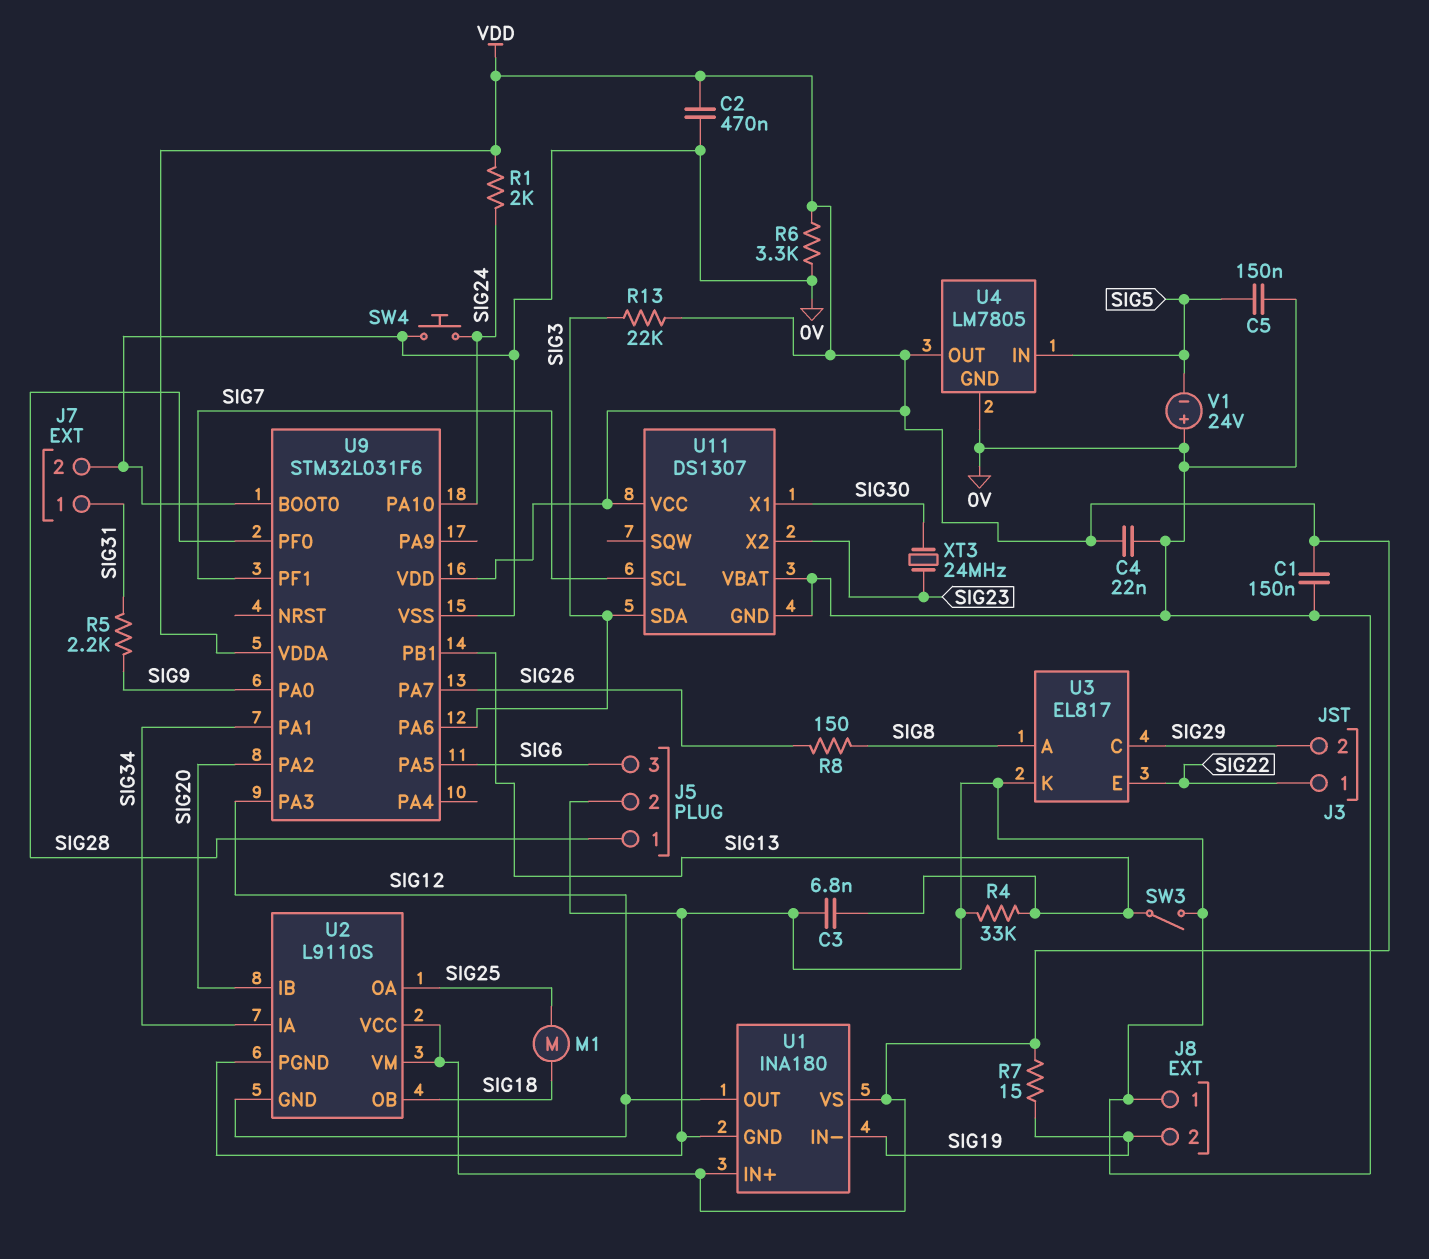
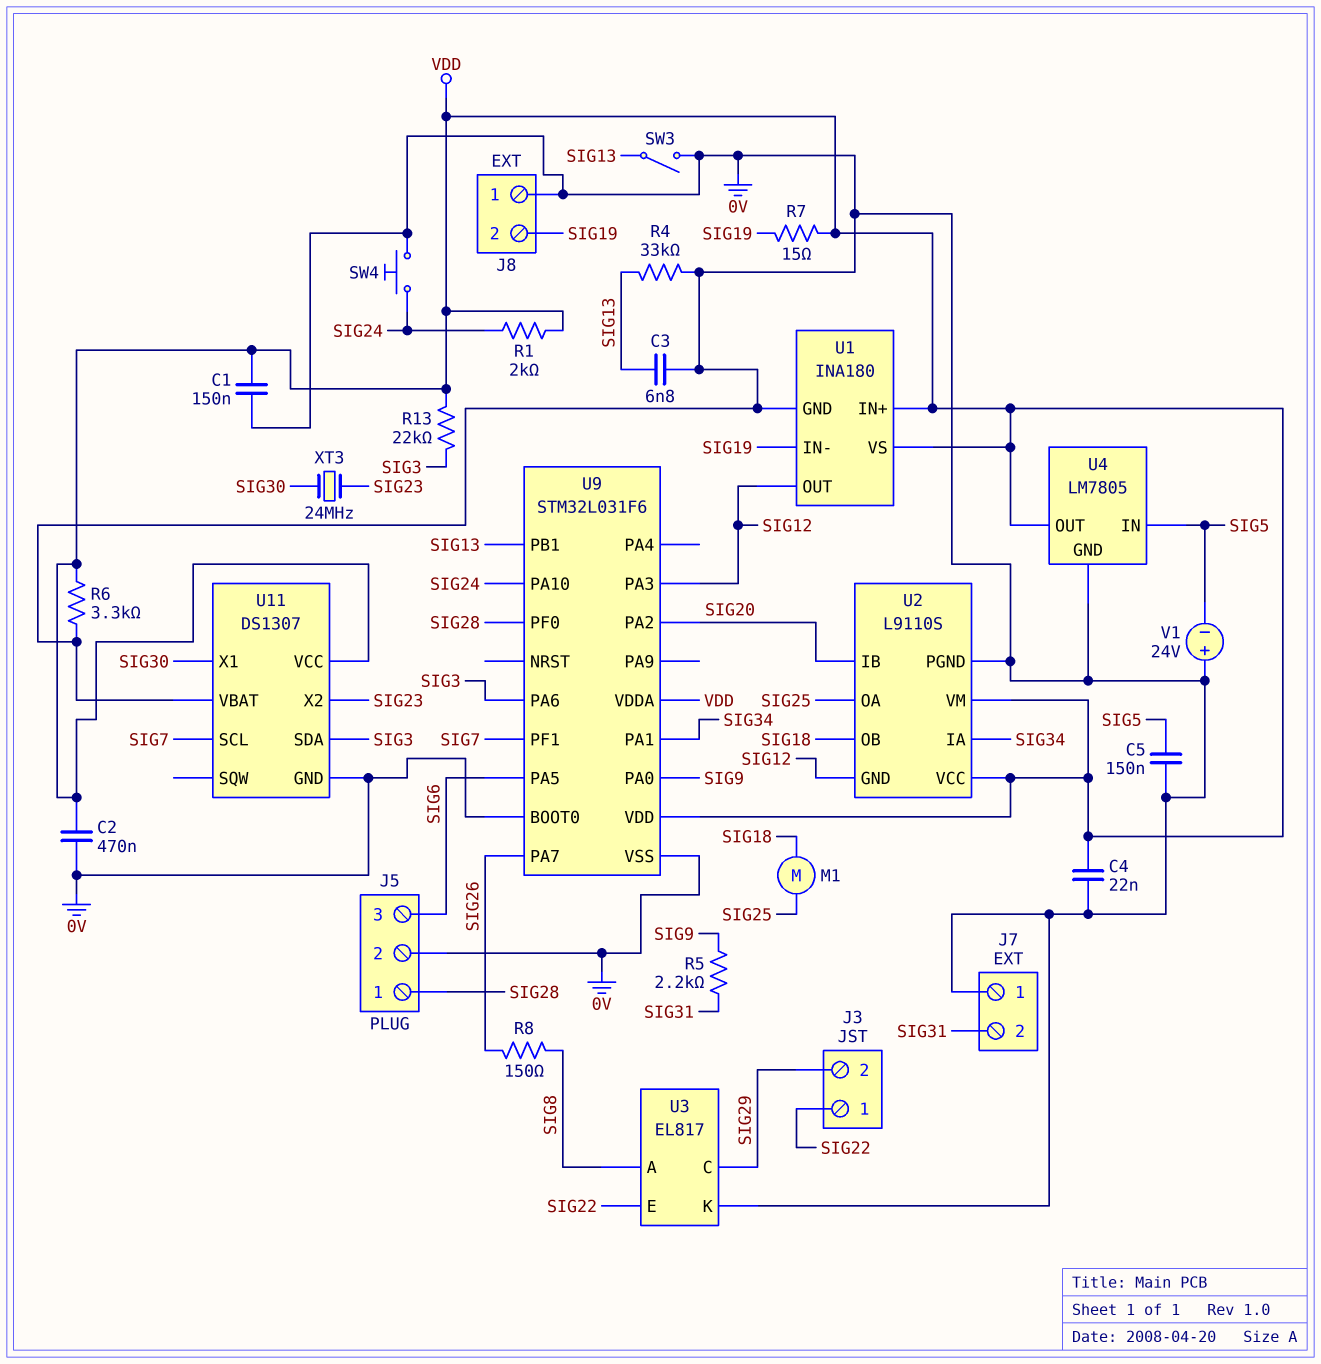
J7 pin 1: SIG31 -> 0V
J7 pin 2: 0V -> SIG31

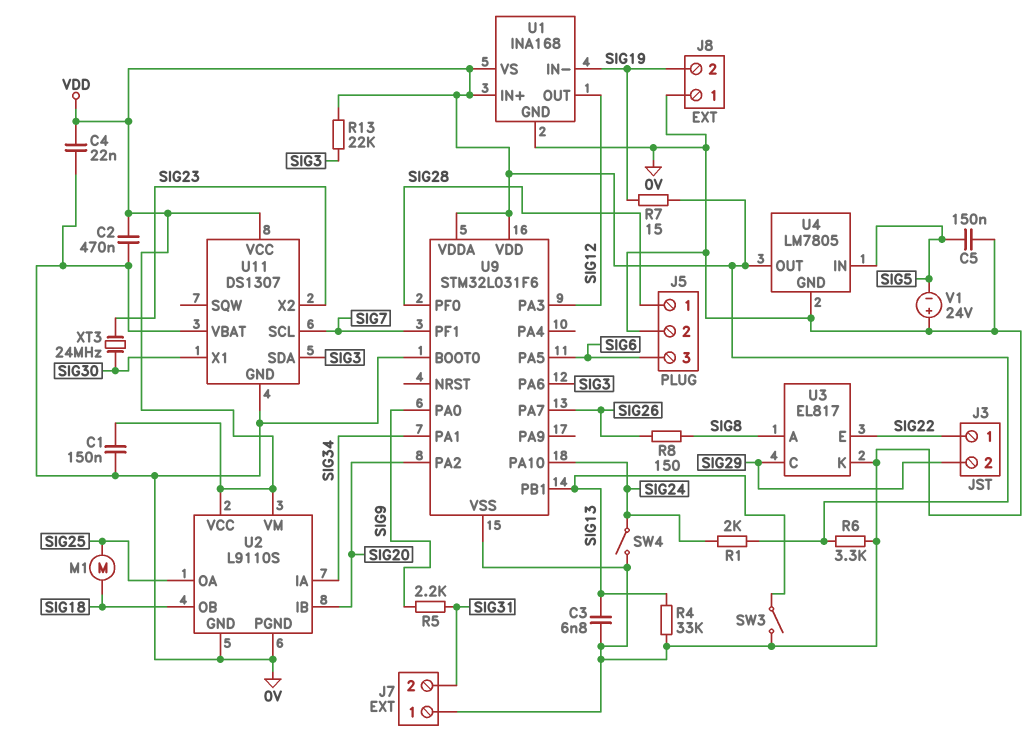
SW4: button (0V, SIG24) -> switch (0V, SIG24)
U1: INA180 -> INA168
U2 pin GND: SIG12 -> 0V

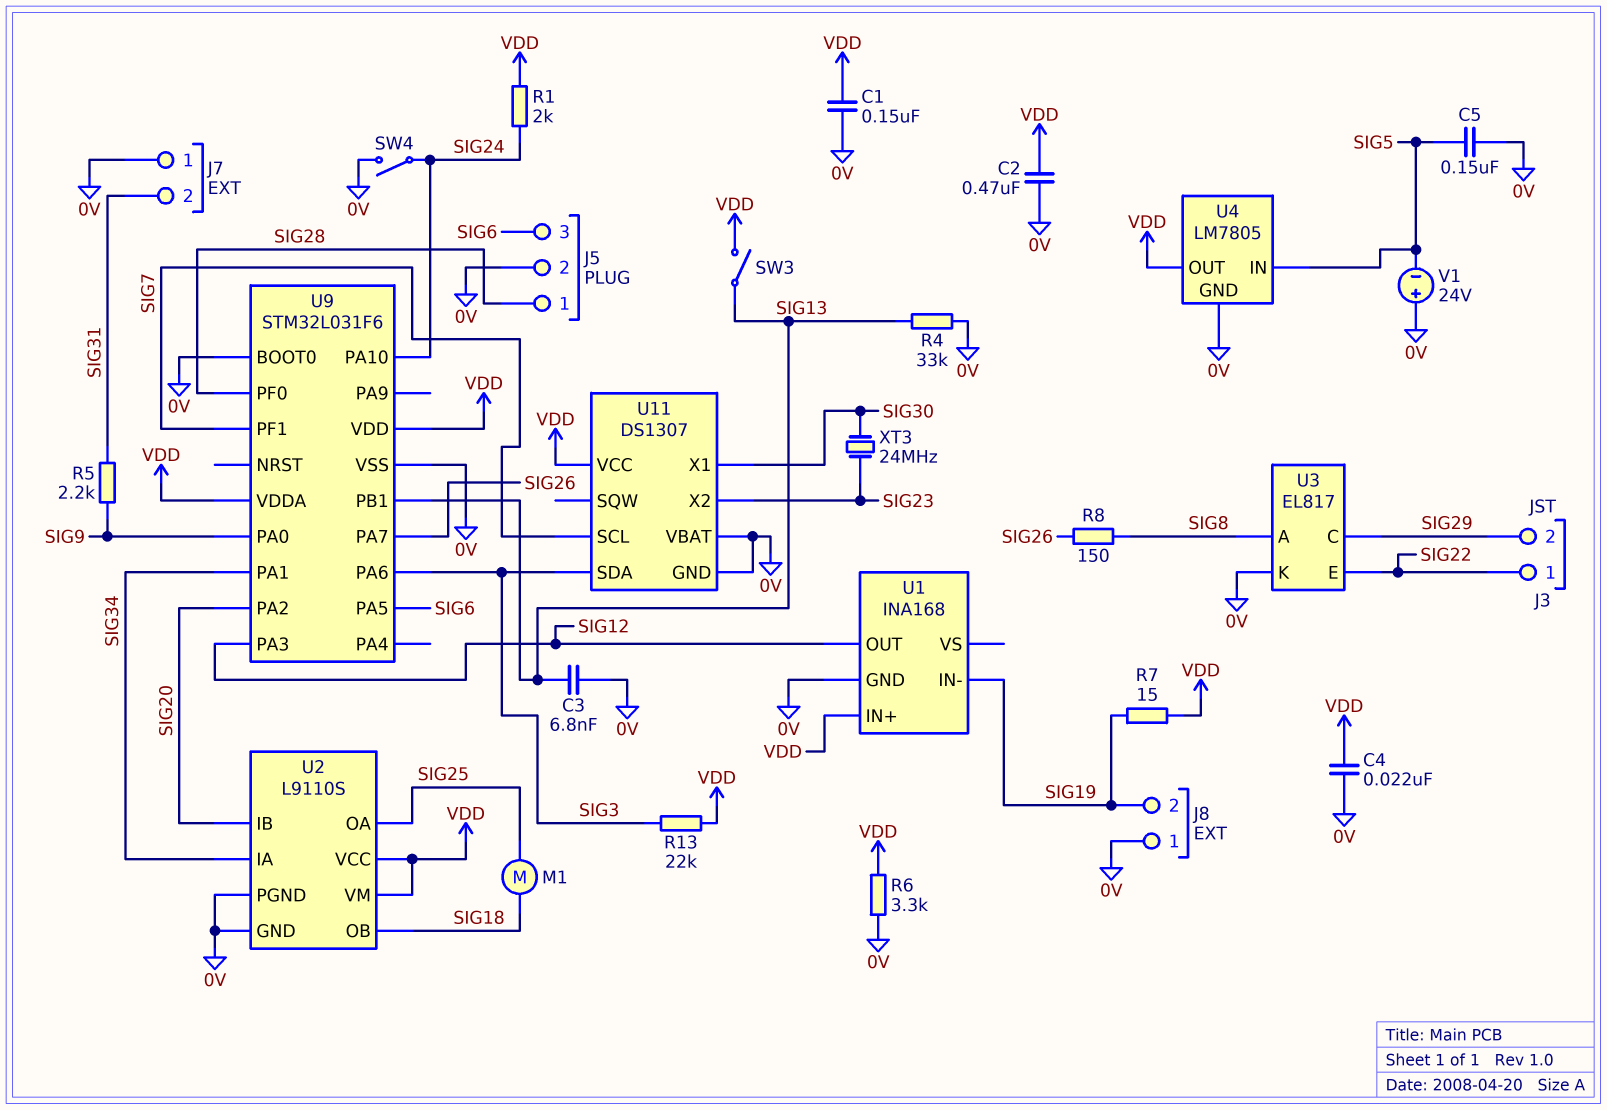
SW3: switch (0V, SIG13) -> switch (SIG13, VDD)
U1 pin VS: VDD -> none

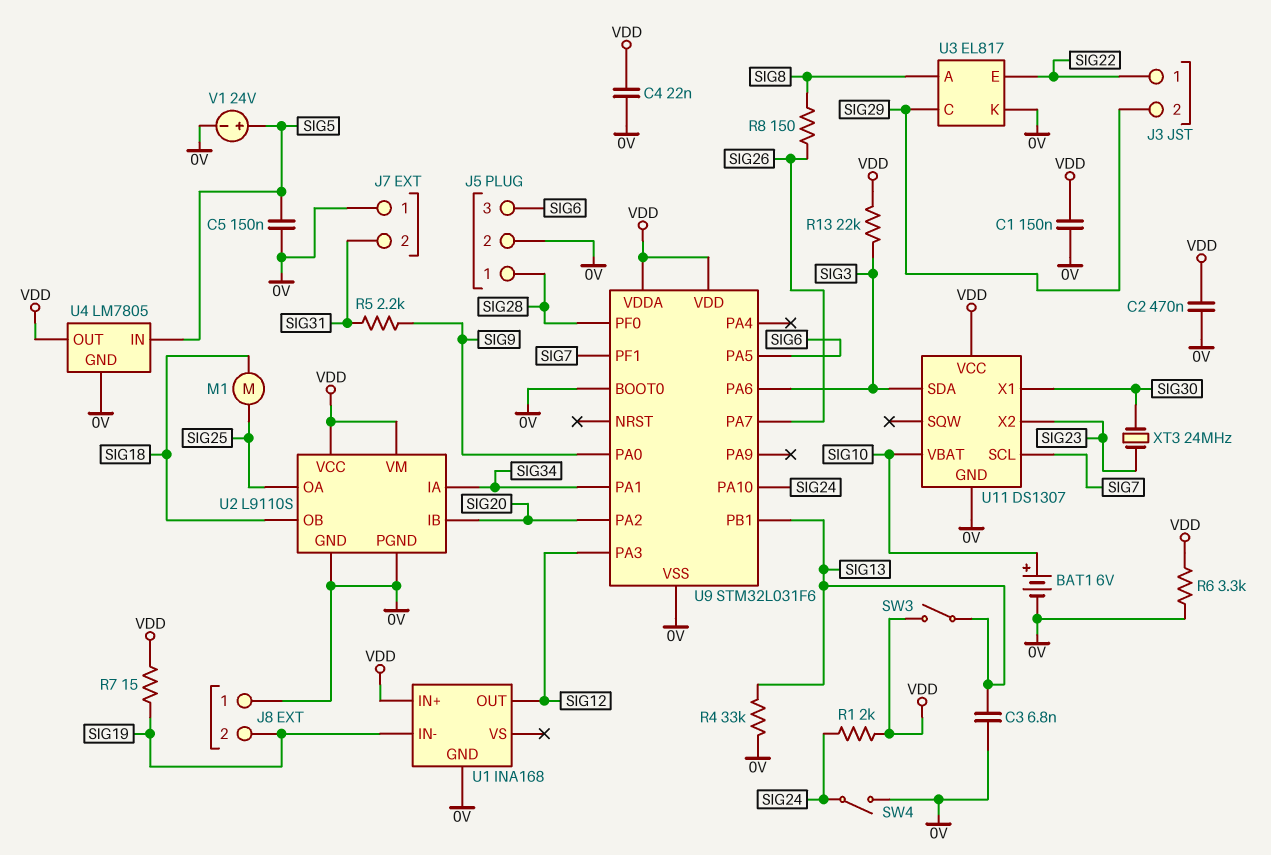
BAT1: none -> 6V (plus SIG10, minus 0V)
U11 pin VBAT: 0V -> SIG10
V1: 24V (plus 0V, minus SIG5) -> 24V (plus SIG5, minus 0V)

